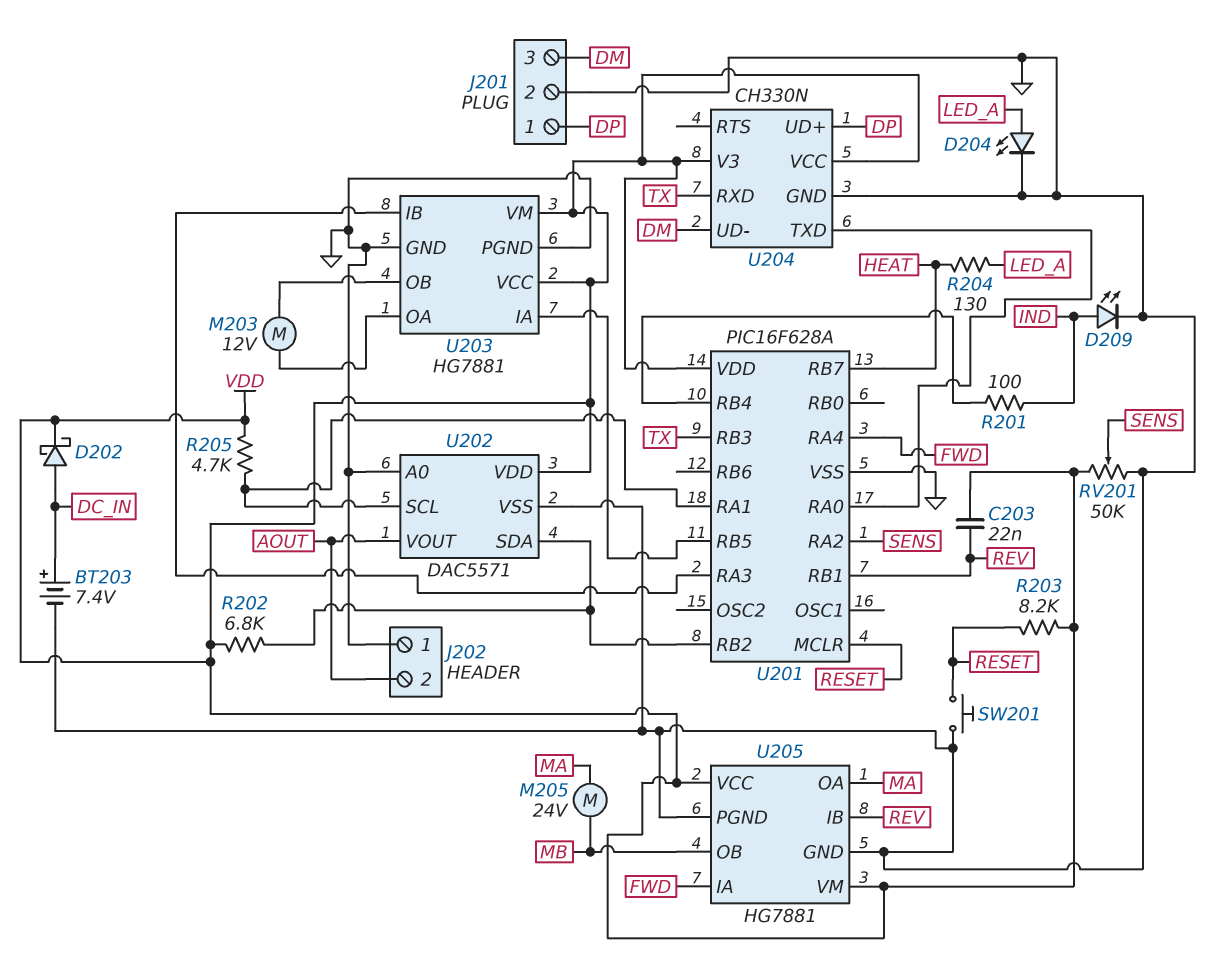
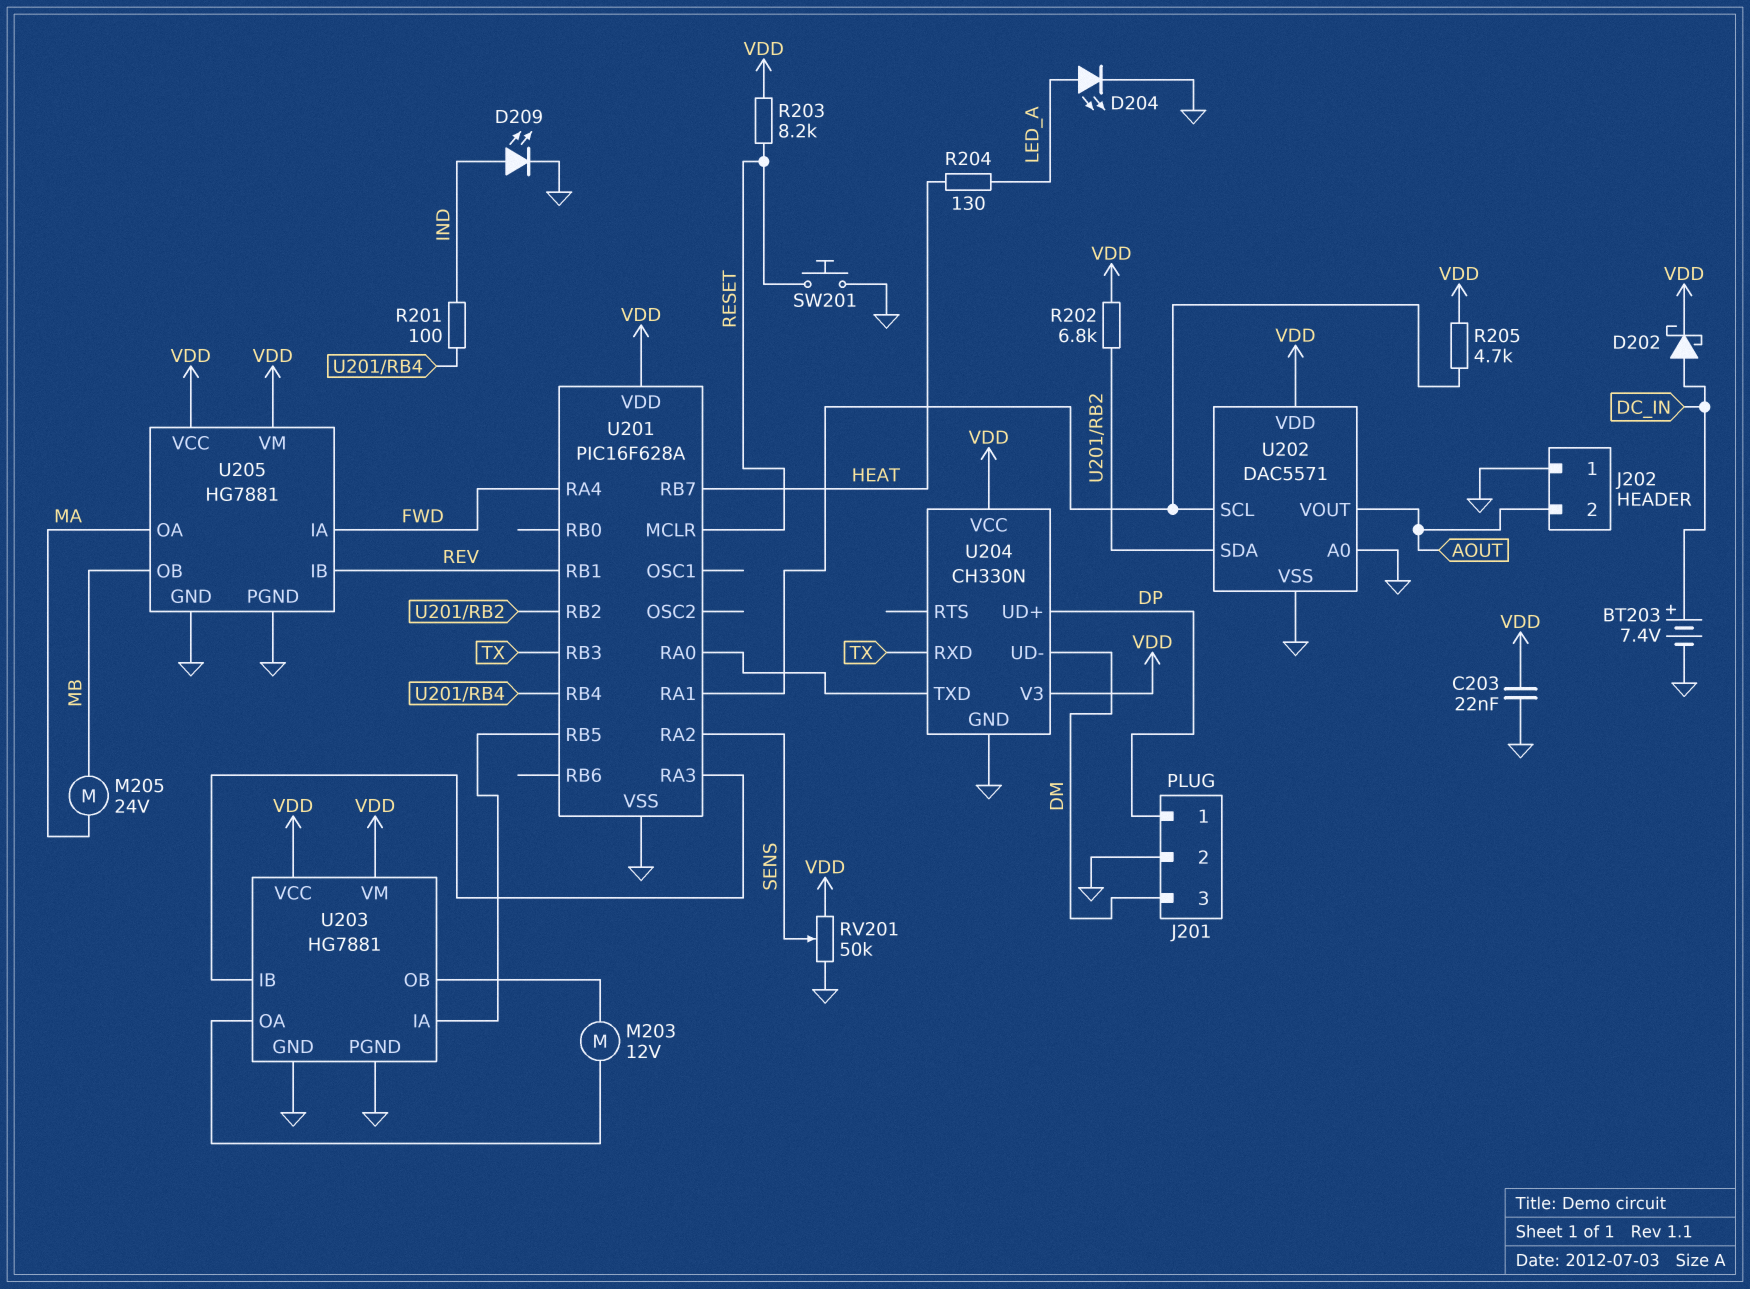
C203: 22nF (REV, VDD) -> 22nF (GND, VDD)

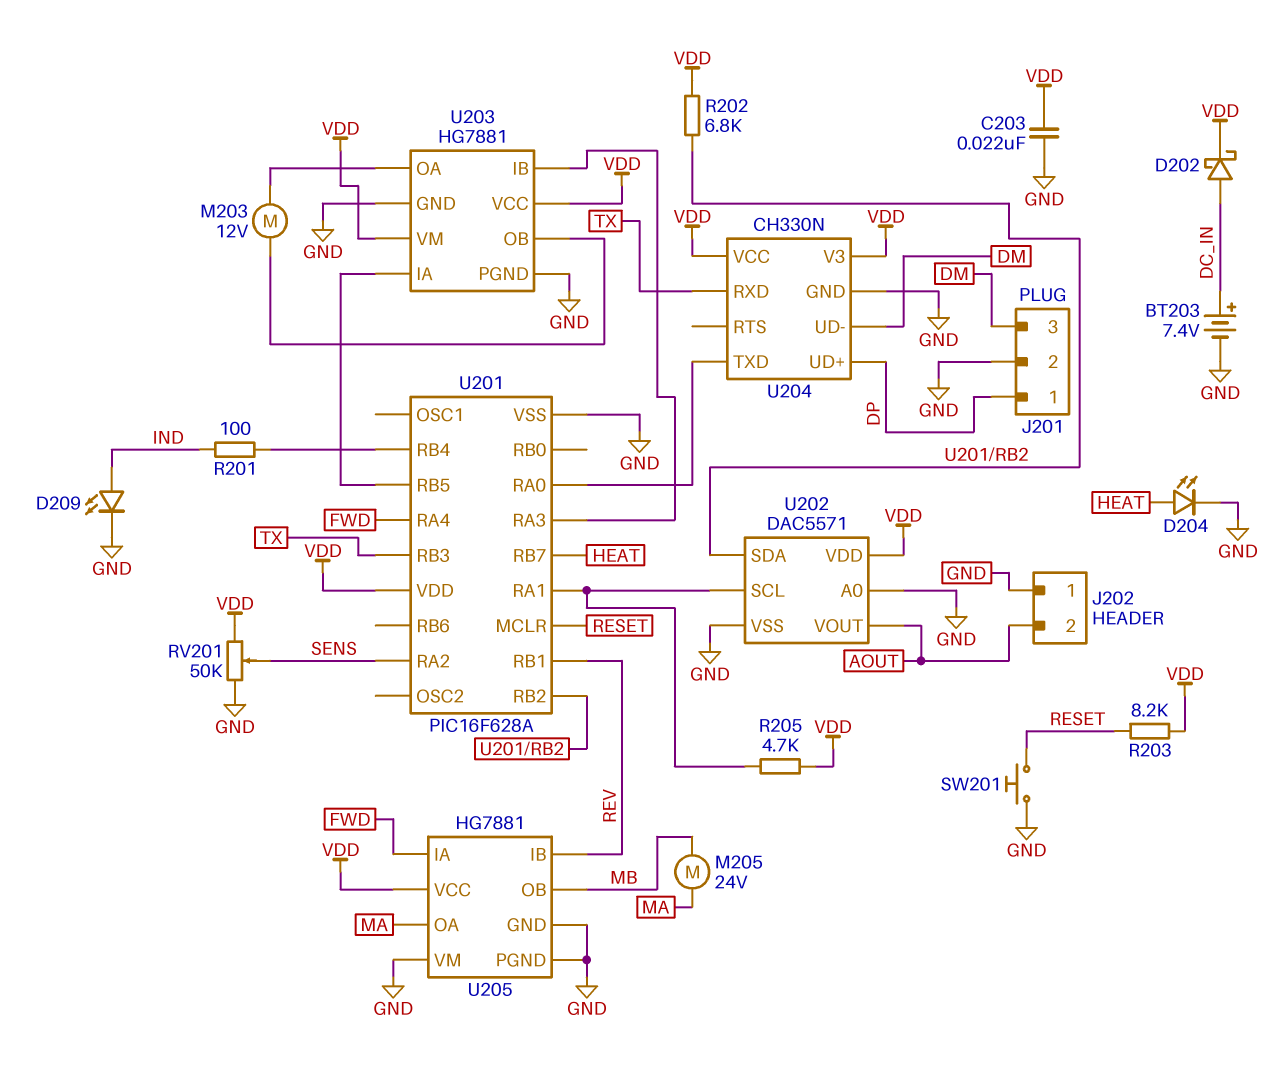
D204: LED (A LED_A, K GND) -> LED (A HEAT, K GND)
R204: 130 (HEAT, LED_A) -> none
U205 pin VM: VDD -> GND

